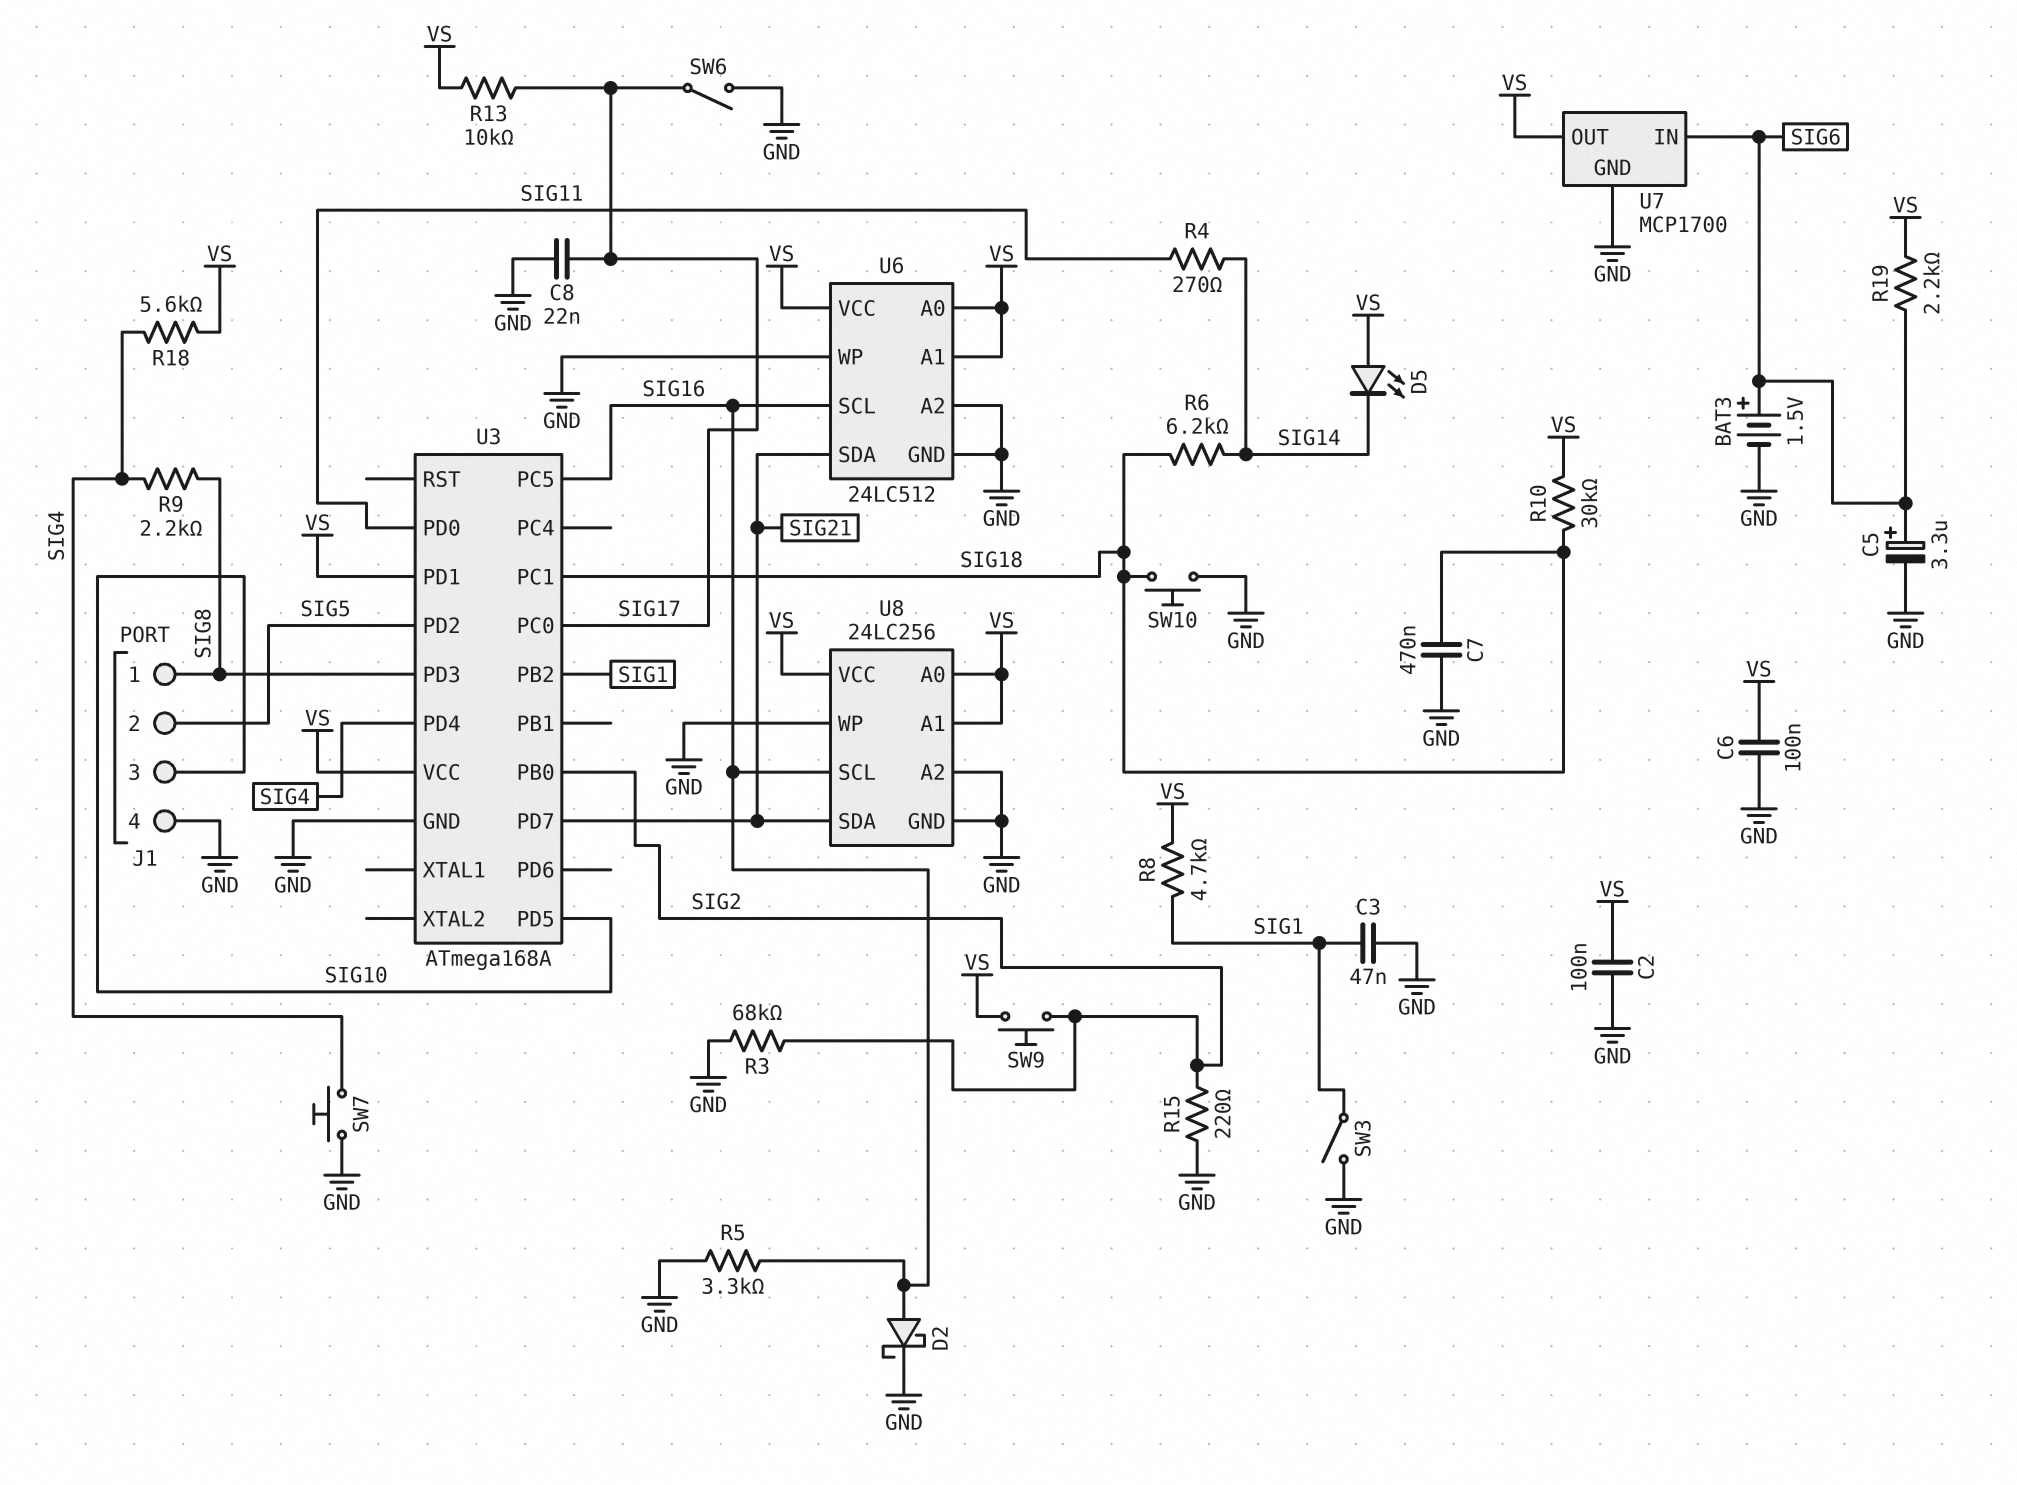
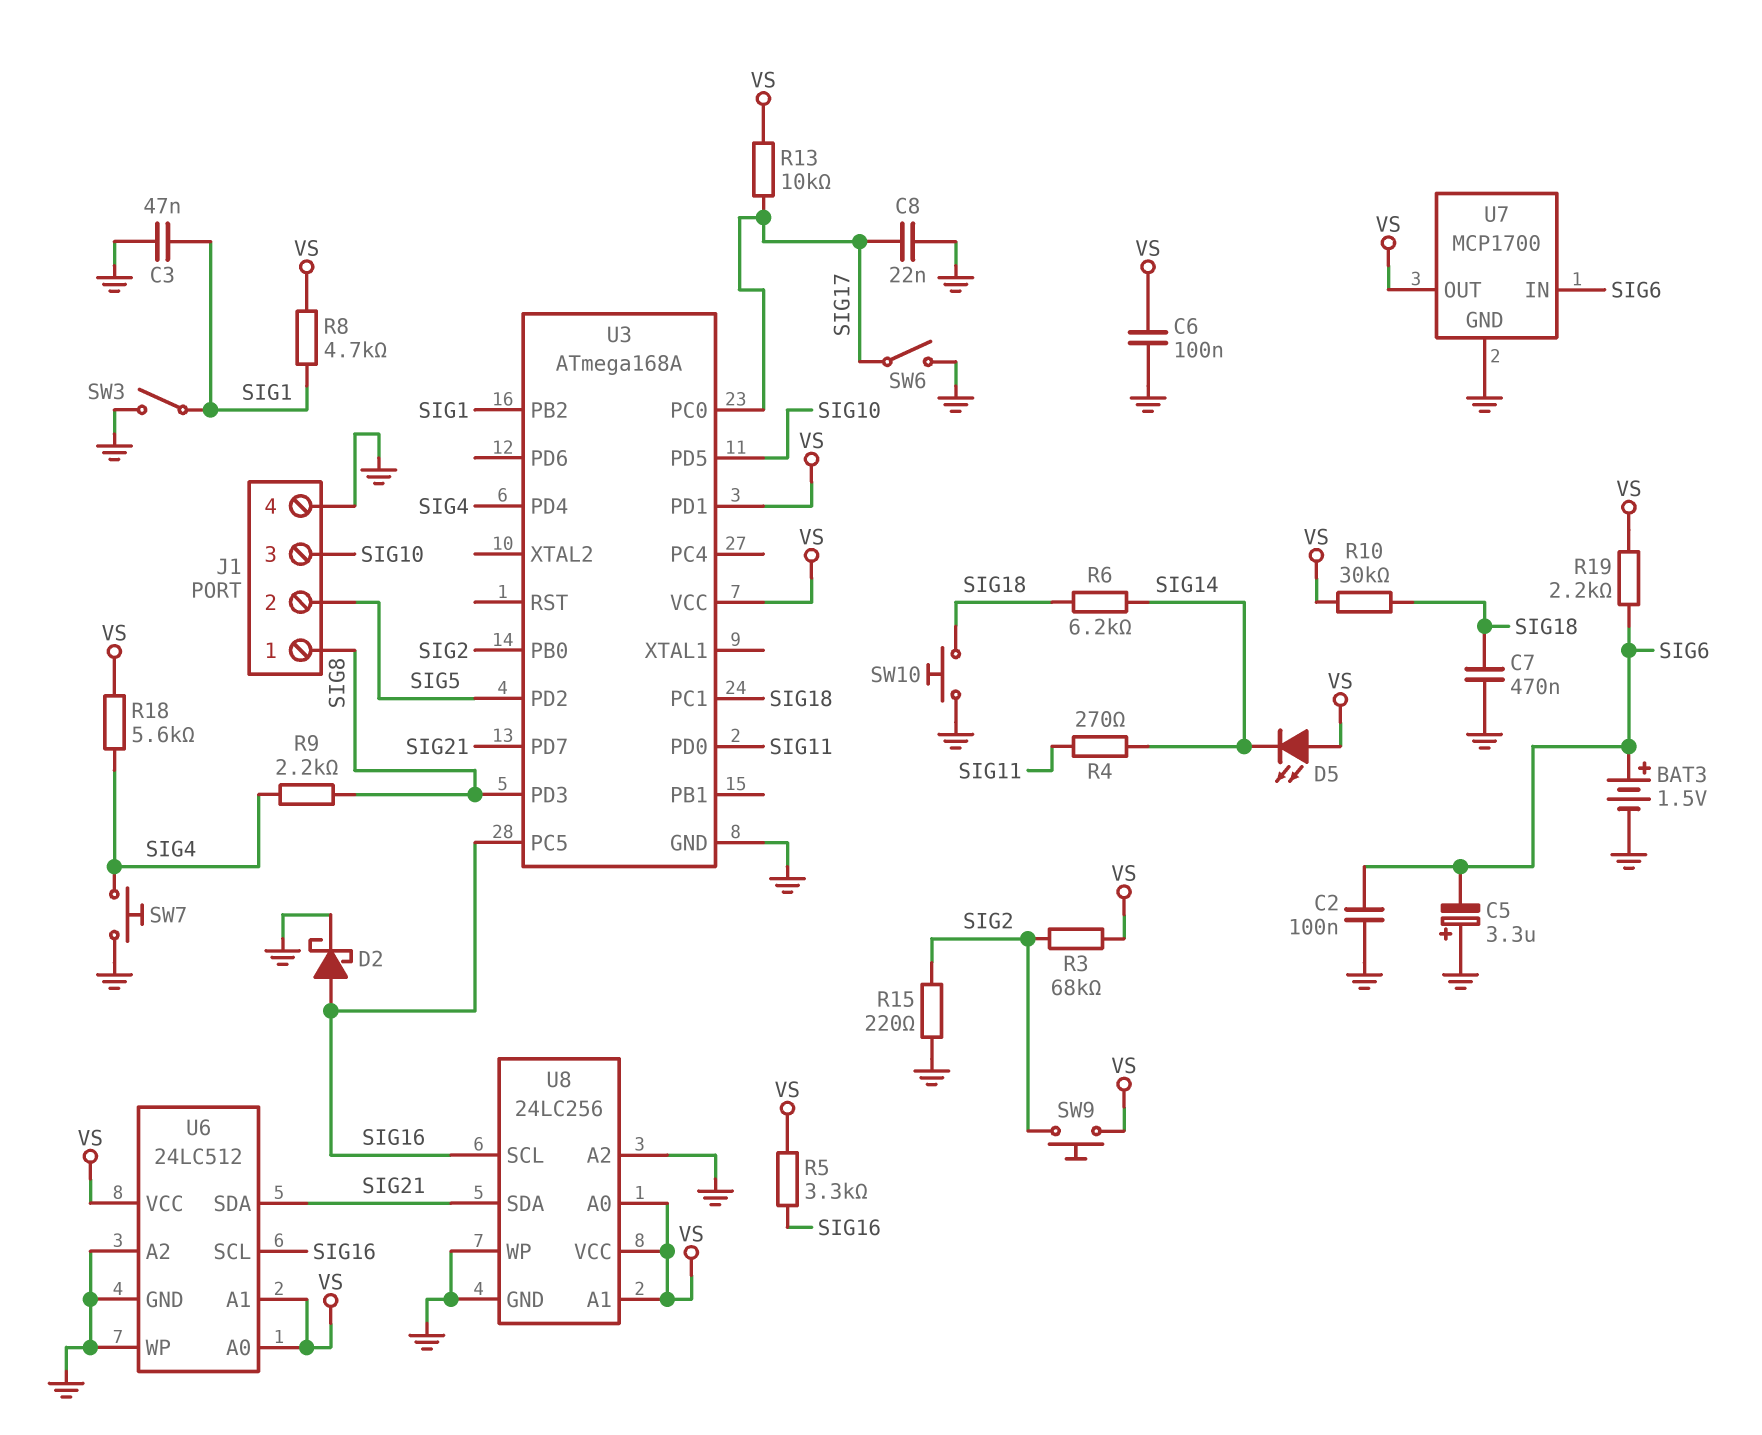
C2: 100nF (GND, VS) -> 100nF (GND, SIG6)
C5: 3.3uF (plus SIG6, minus GND) -> 3.3uF (plus GND, minus SIG6)
R3: 68k (GND, SIG2) -> 68k (SIG2, VS)
R5: 3.3k (GND, SIG16) -> 3.3k (SIG16, VS)

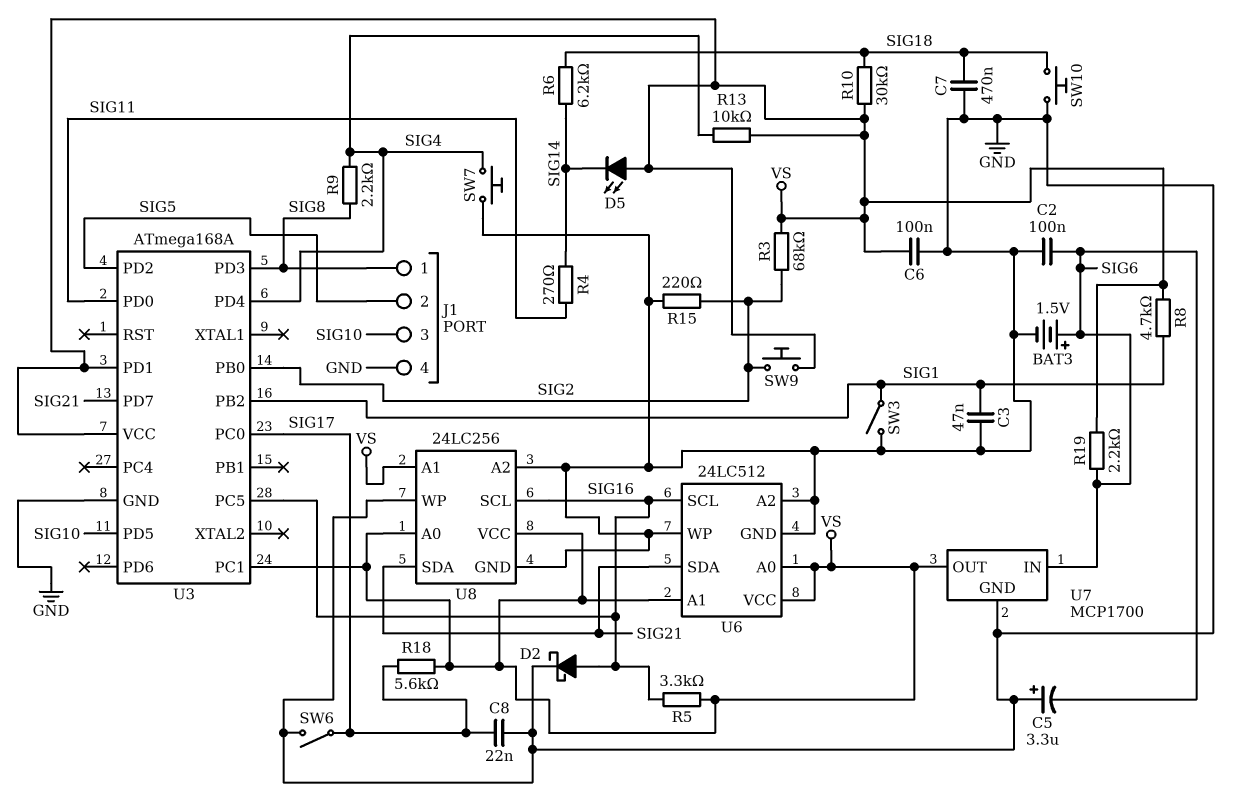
R13: 10k (SIG17, VS) -> 10k (SIG4, VS)
R18: 5.6k (SIG4, VS) -> 5.6k (SIG17, VS)
U3 pin PC1: SIG18 -> VS

